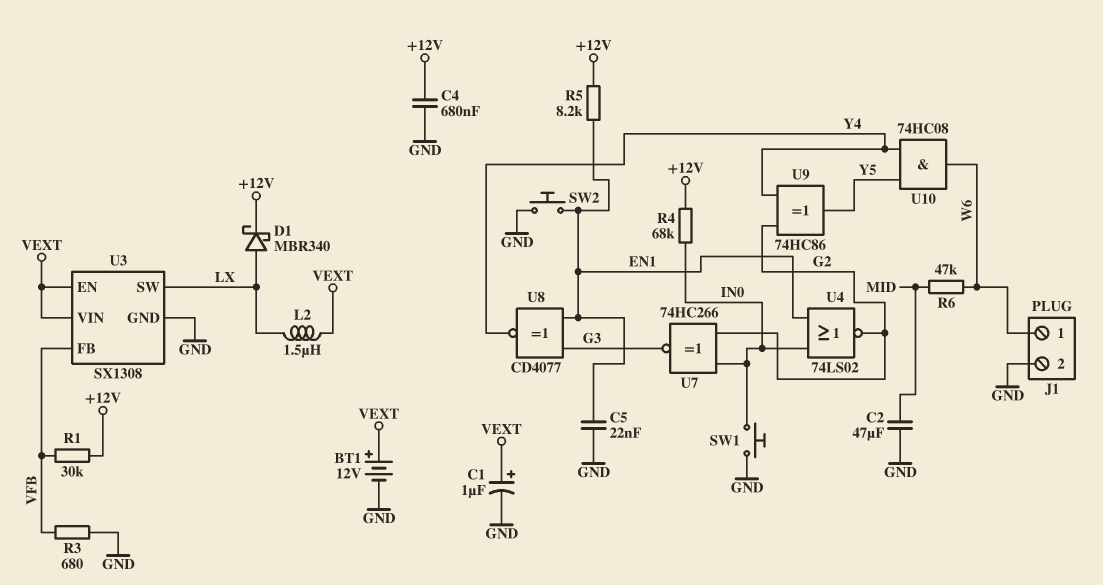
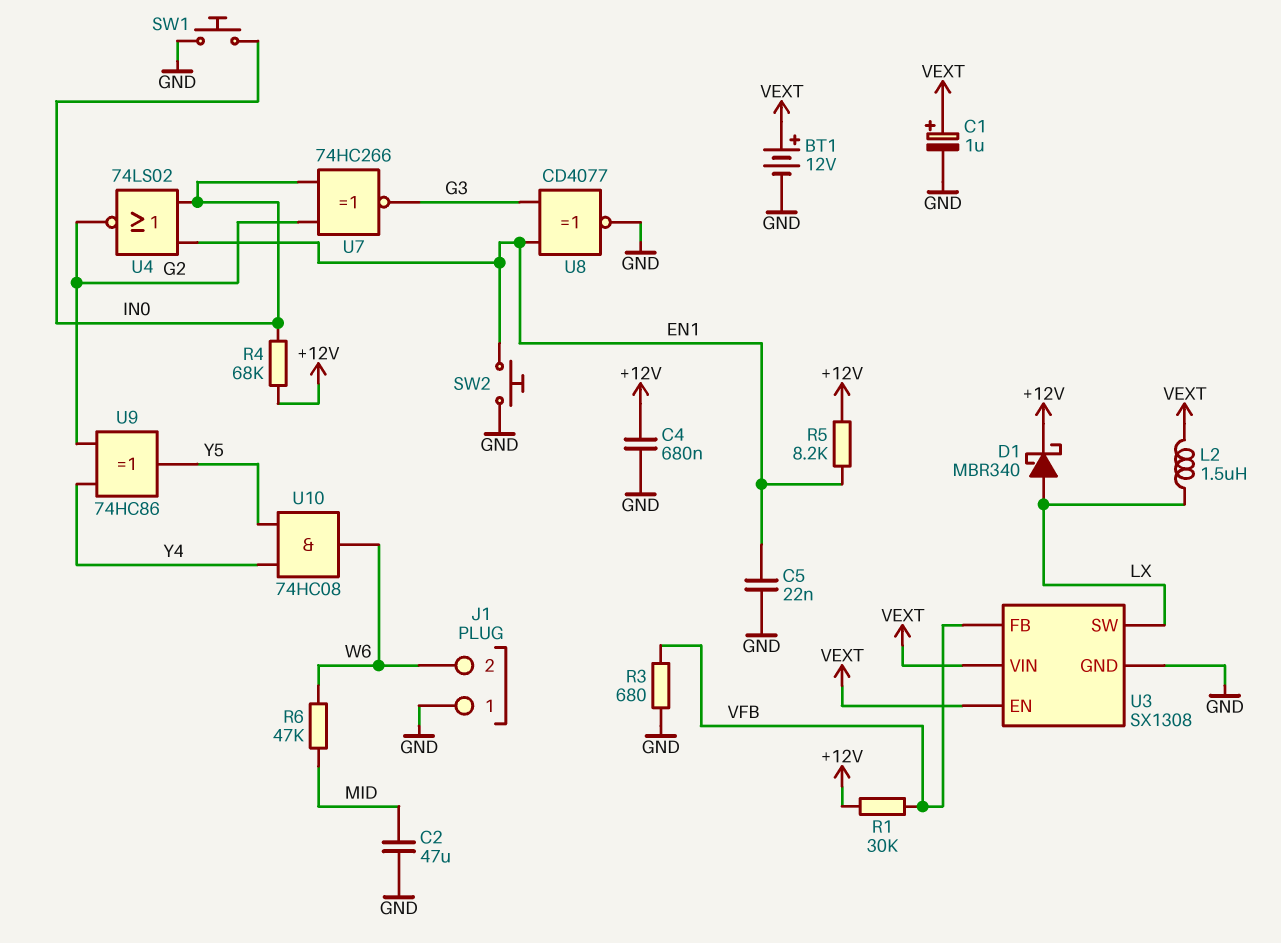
J1 pin 1: W6 -> GND
J1 pin 2: GND -> W6
U8: XNOR CD4077 (in EN1, in G3, out Y4) -> XNOR CD4077 (in EN1, in G3, out GND)

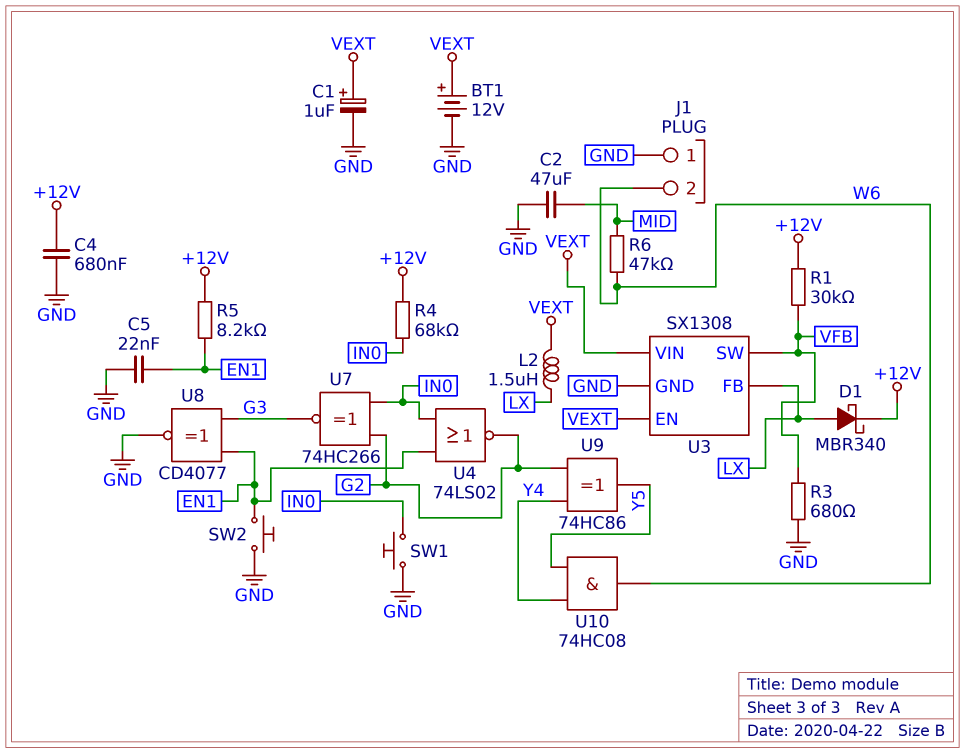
U3 pin FB: VFB -> LX
U3 pin SW: LX -> VFB

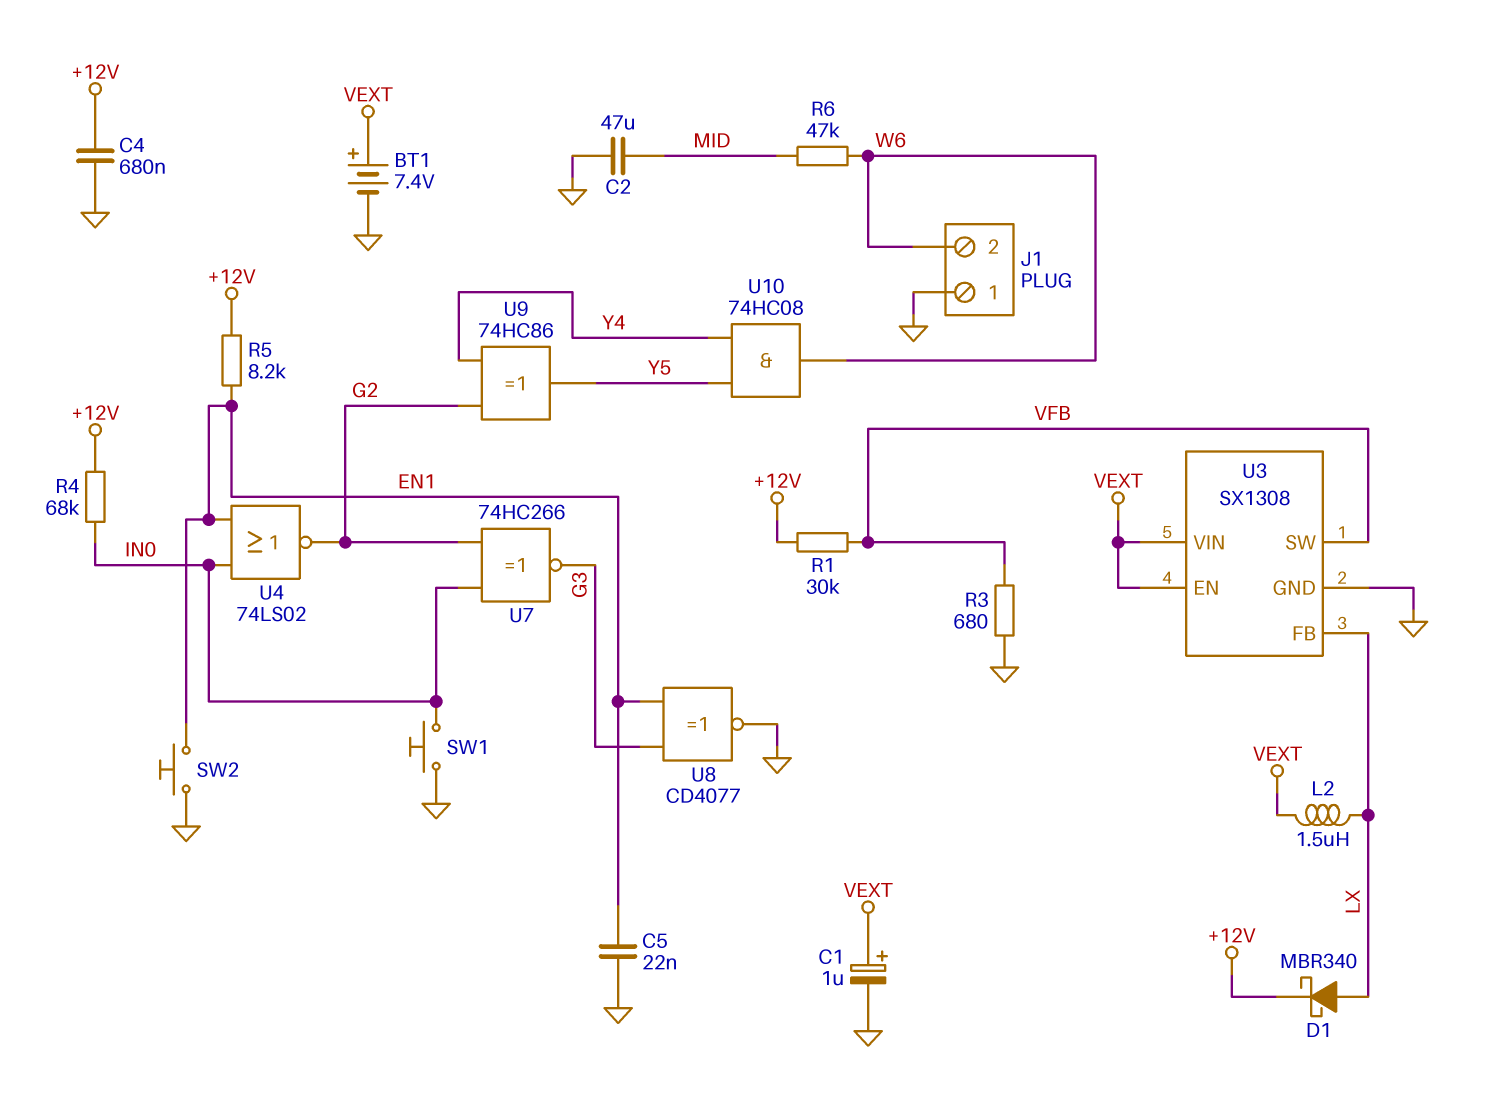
BT1: 12V (plus VEXT, minus GND) -> 7.4V (plus VEXT, minus GND)

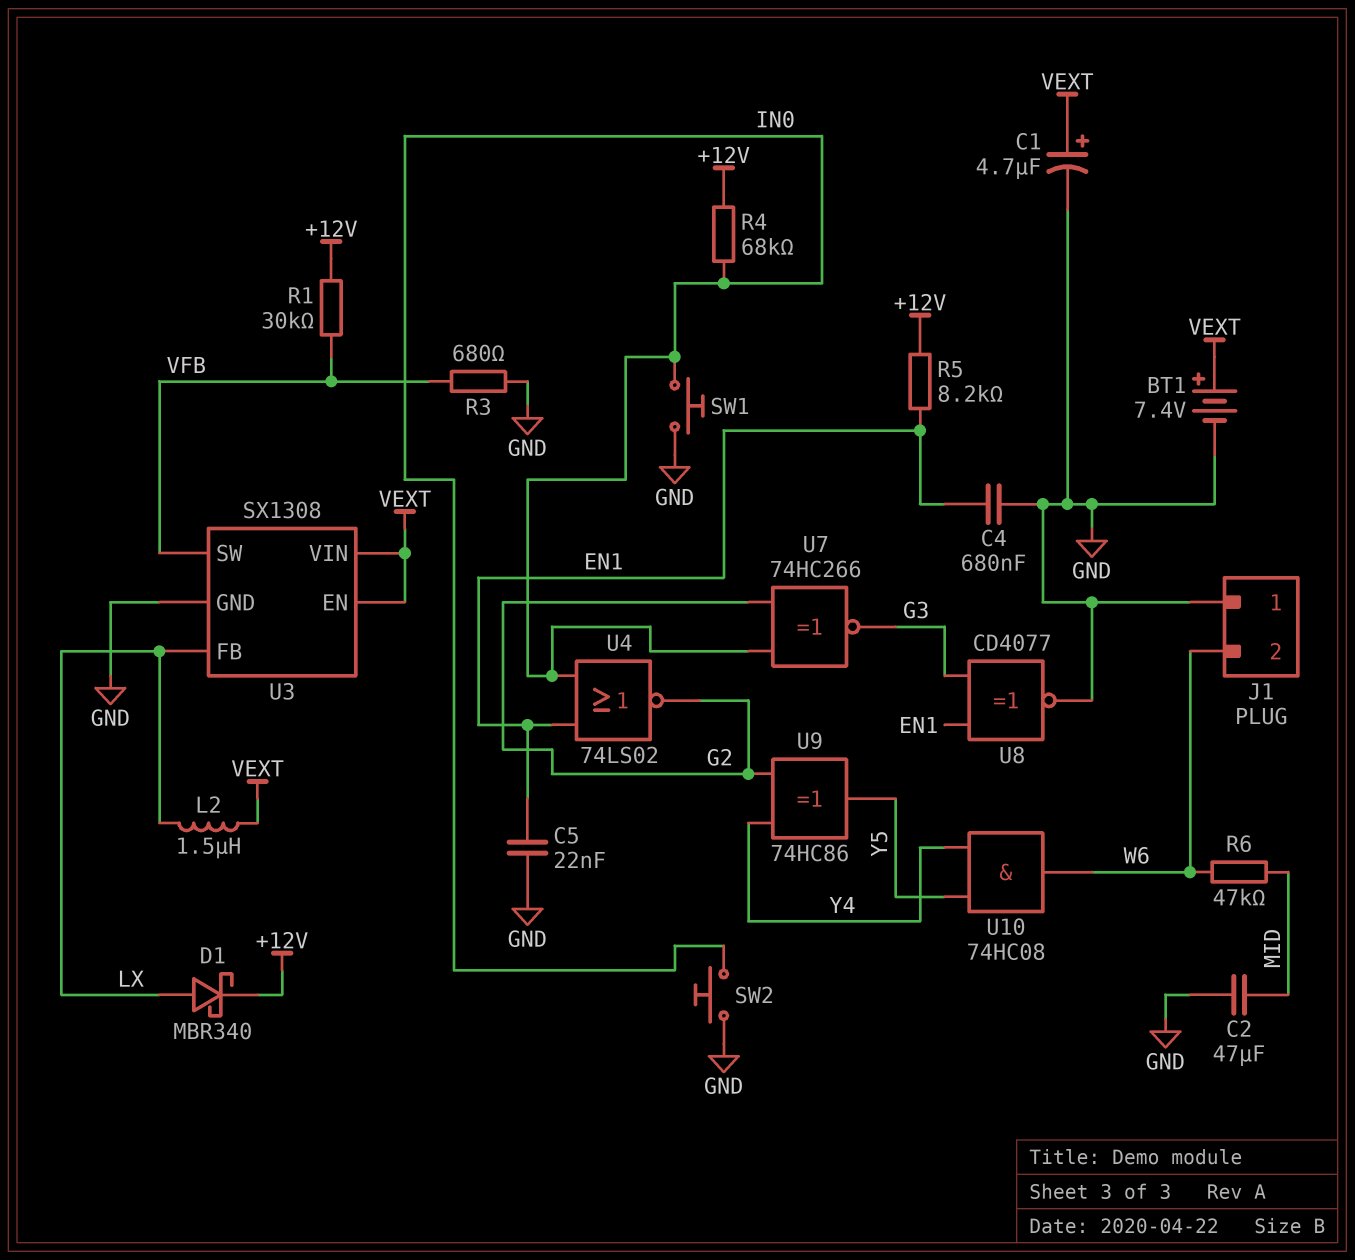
C1: 1uF (plus VEXT, minus GND) -> 4.7uF (plus VEXT, minus GND)
C4: 680nF (+12V, GND) -> 680nF (EN1, GND)
SW2: button (EN1, GND) -> button (GND, IN0)

